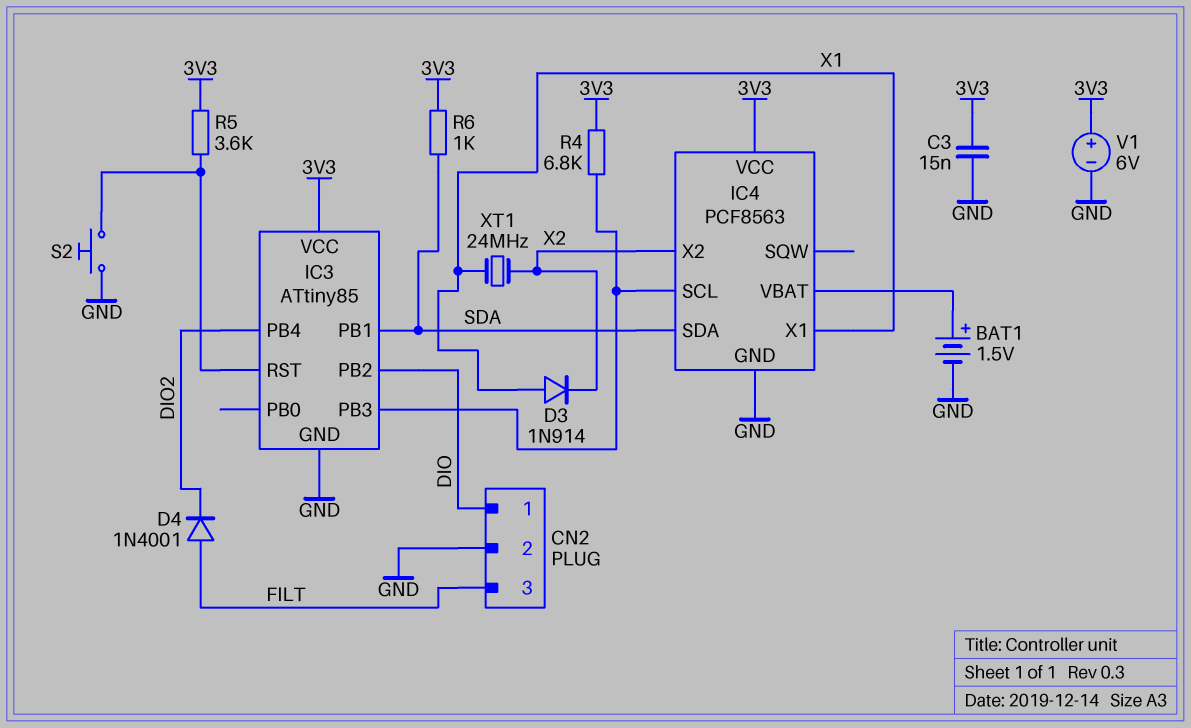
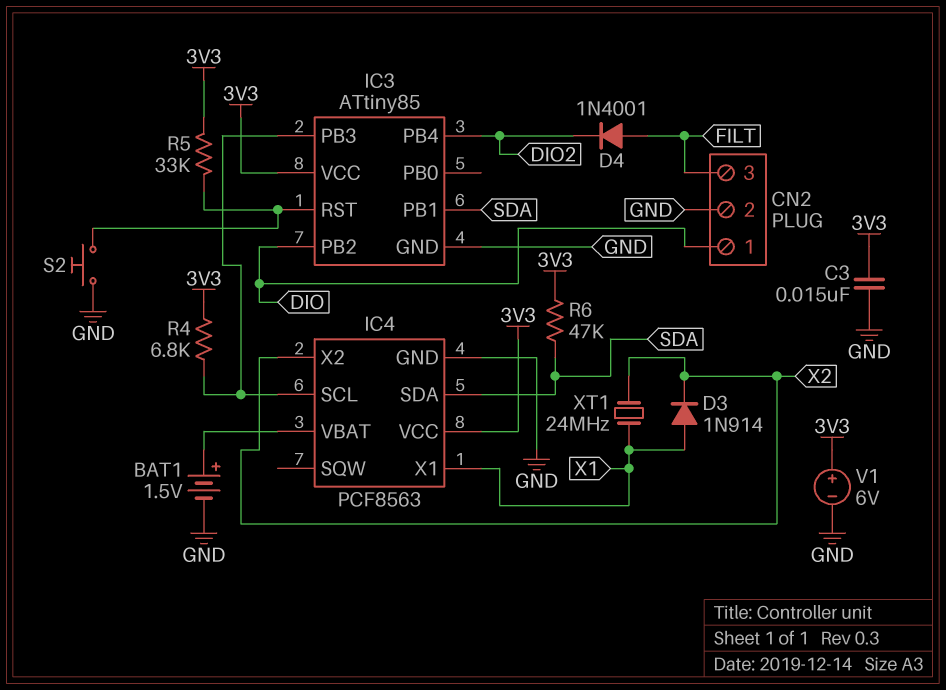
R5: 3.6k (3V3, IC3/RST) -> 33k (3V3, IC3/RST)
R6: 1k (3V3, SDA) -> 47k (3V3, SDA)

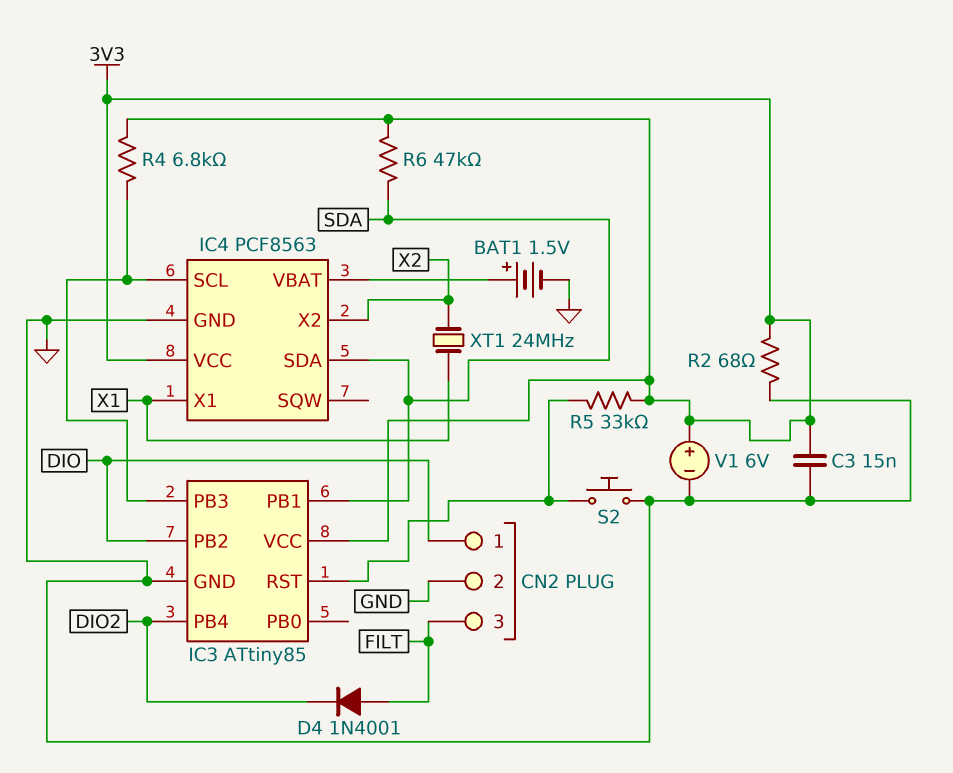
D3: diode 1N914 (A X1, K X2) -> none
R2: none -> 68 (3V3, GND)

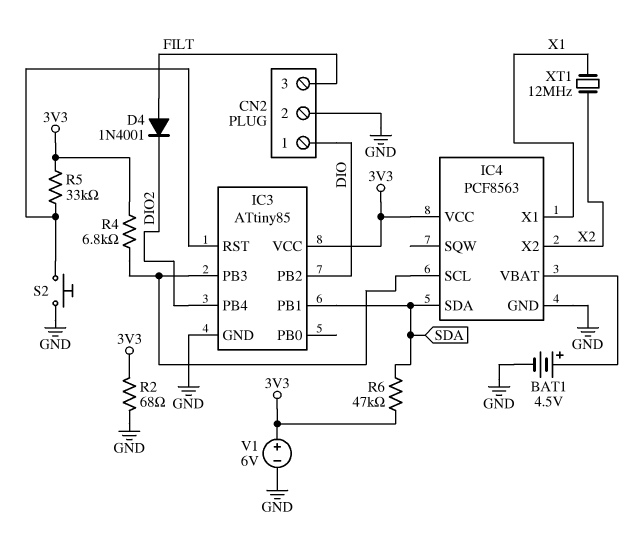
BAT1: 1.5V (plus IC4/VBAT, minus GND) -> 4.5V (plus IC4/VBAT, minus GND)
C3: 15nF (3V3, GND) -> none
XT1: 24MHz (X1, X2) -> 12MHz (X1, X2)

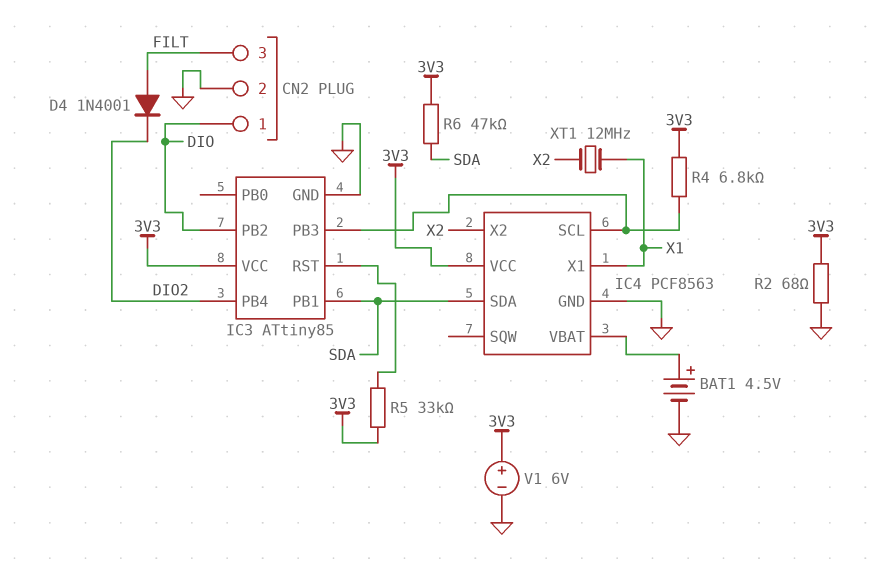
S2: button (GND, IC3/RST) -> none

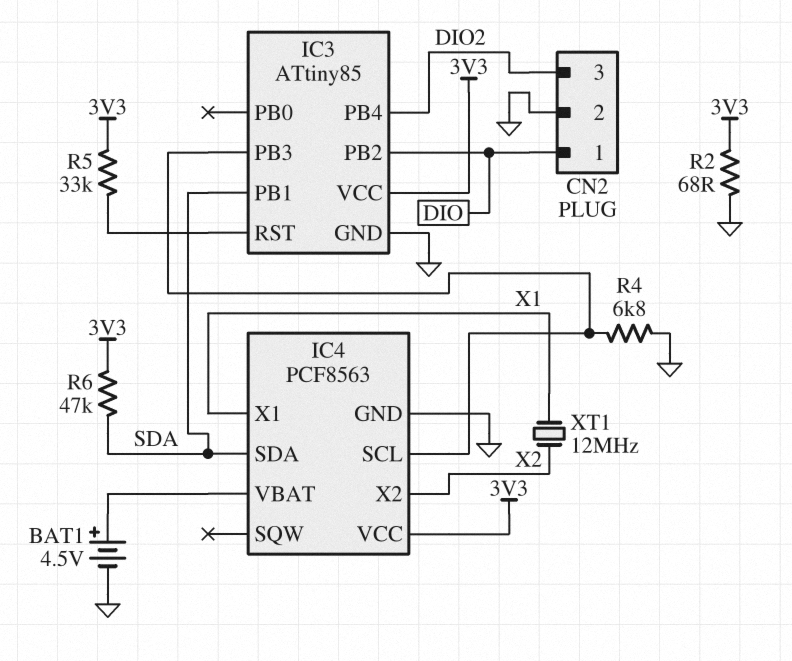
CN2 pin 3: FILT -> DIO2
D4: diode 1N4001 (A FILT, K DIO2) -> none
R4: 6.8k (3V3, IC3/PB3) -> 6.8k (GND, IC3/PB3)
V1: 6V (plus 3V3, minus GND) -> none

